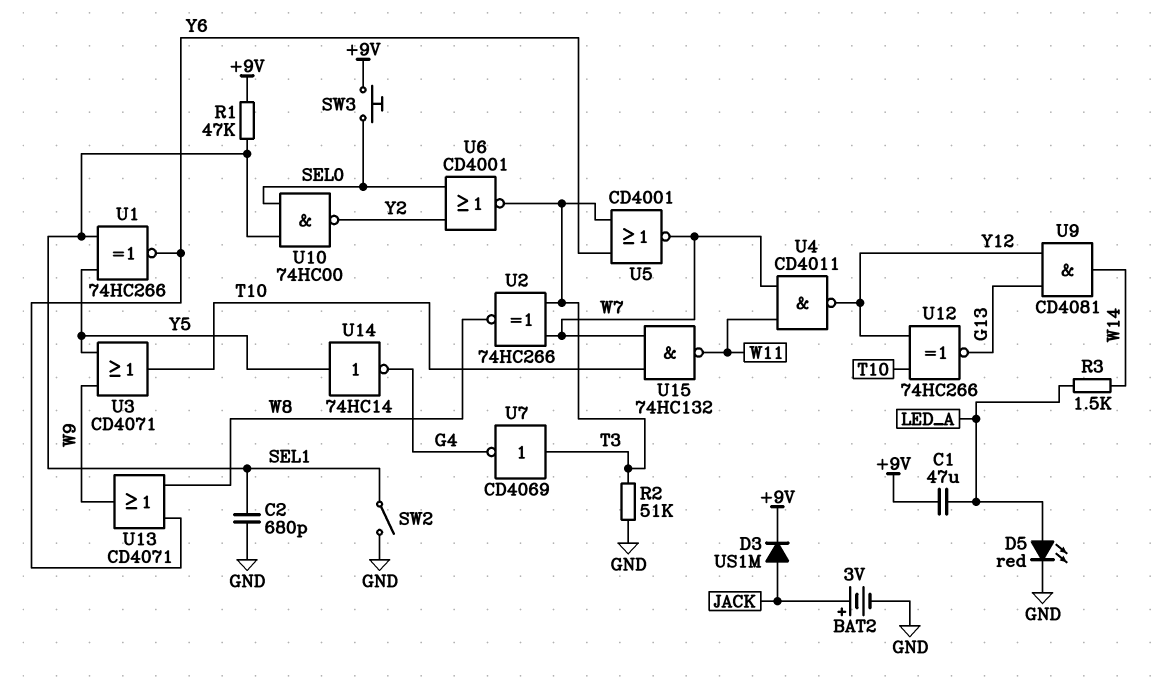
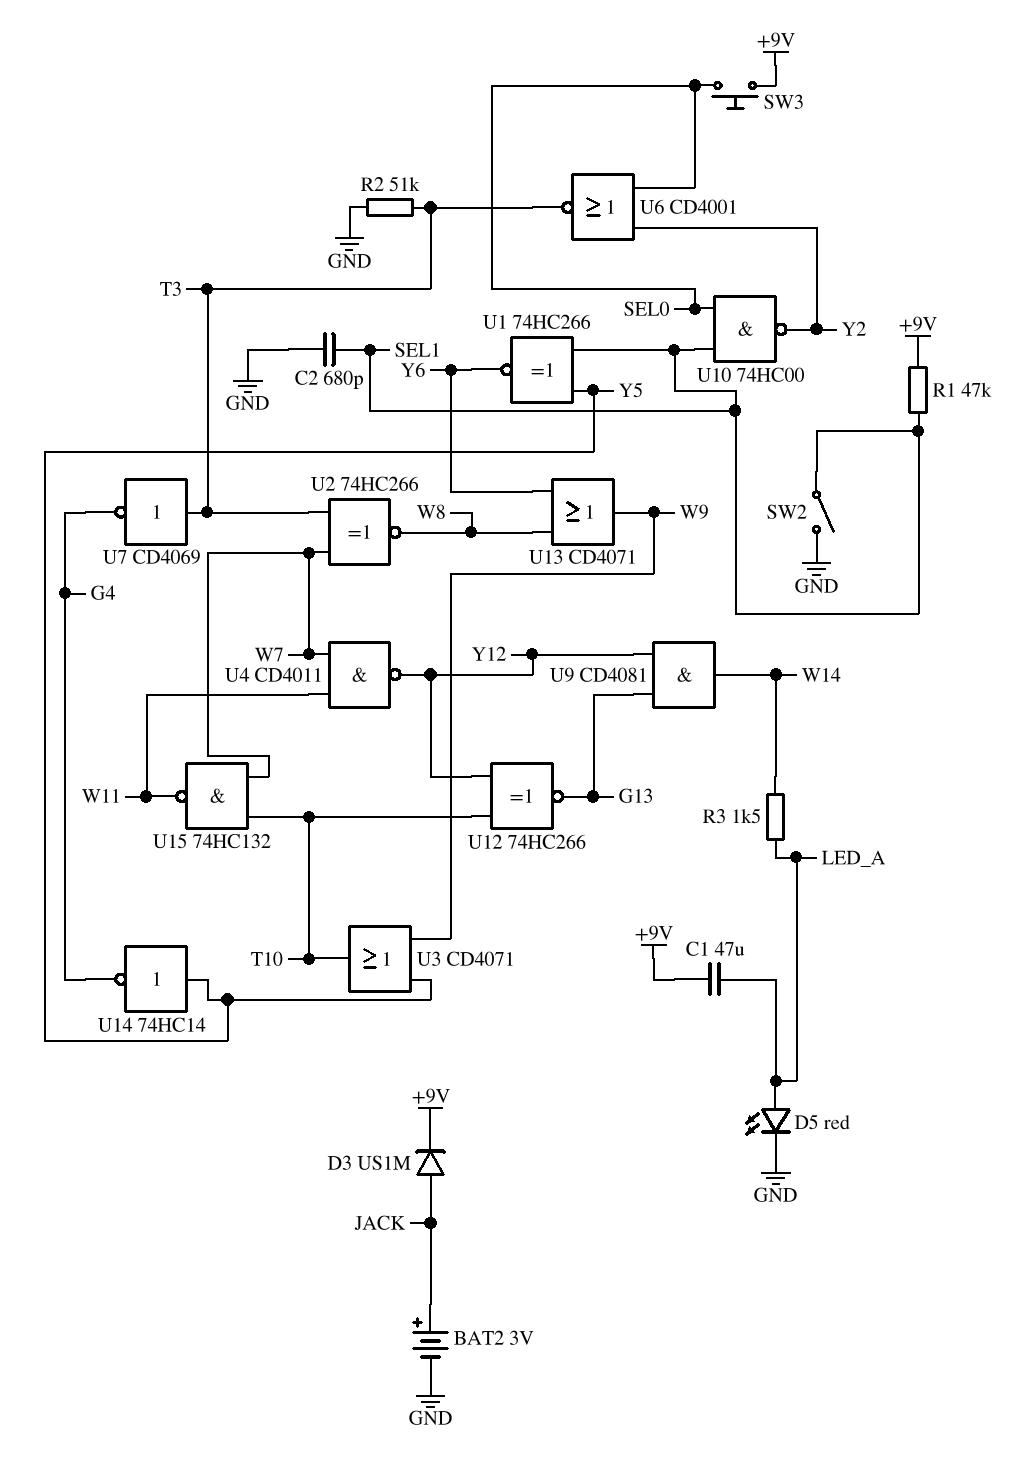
U5: NOR CD4001 (in T3, in Y6, out W7) -> none

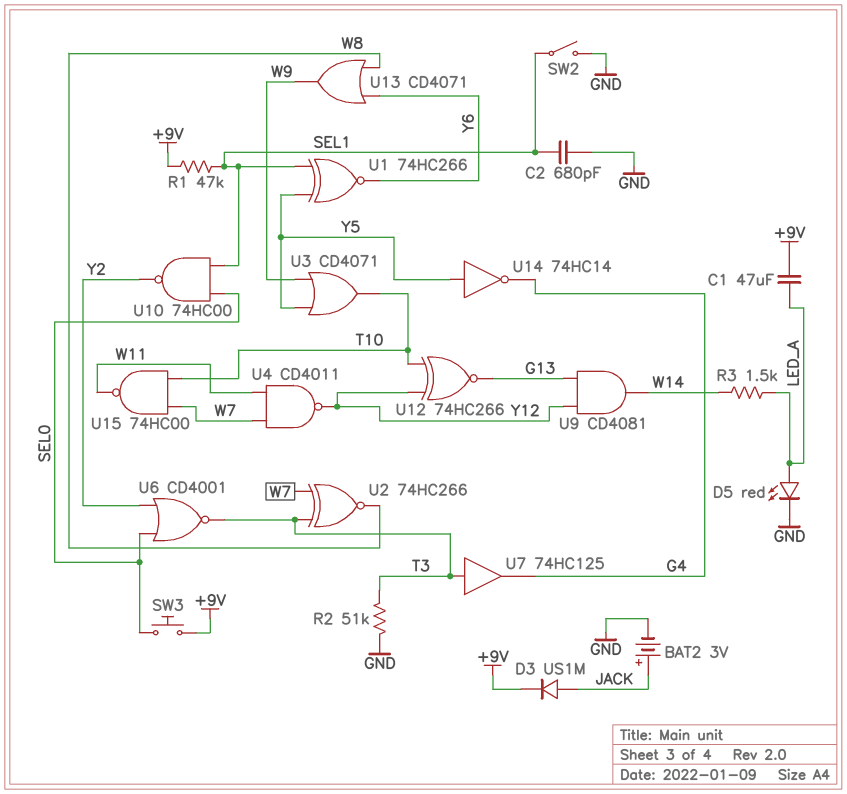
U7: NOT CD4069 (in T3, out G4) -> buffer 74HC125 (in T3, out G4)
U15: NAND 74HC132 (in T10, in W7, out W11) -> NAND 74HC00 (in T10, in W7, out W11)

